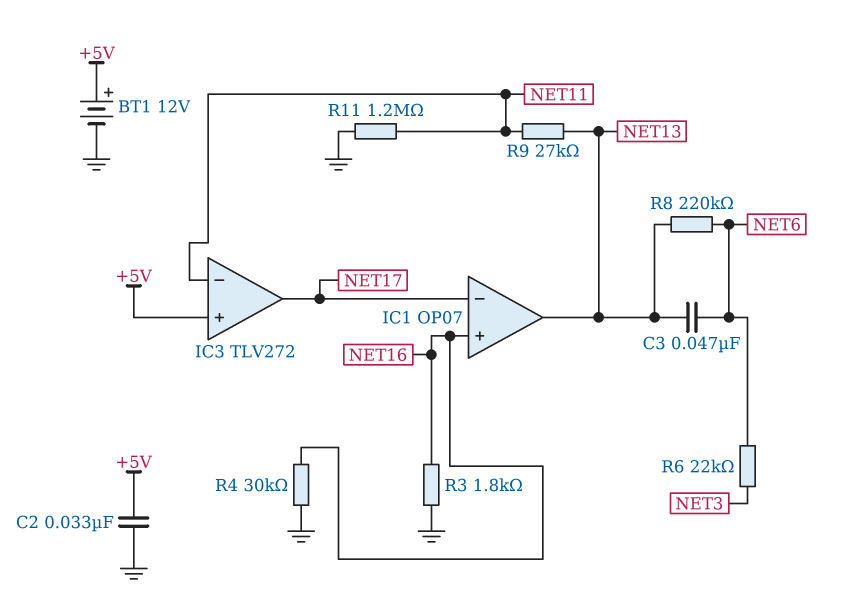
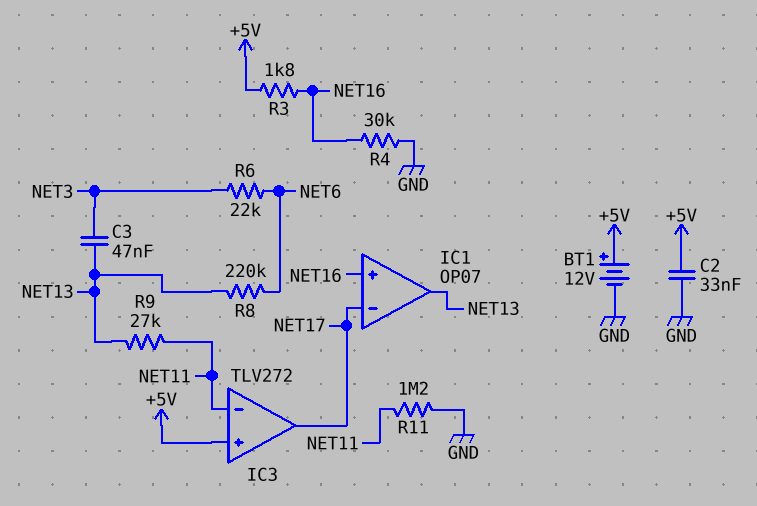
C3: 47nF (NET6, NET13) -> 47nF (NET3, NET13)
R3: 1.8k (GND, NET16) -> 1.8k (+5V, NET16)

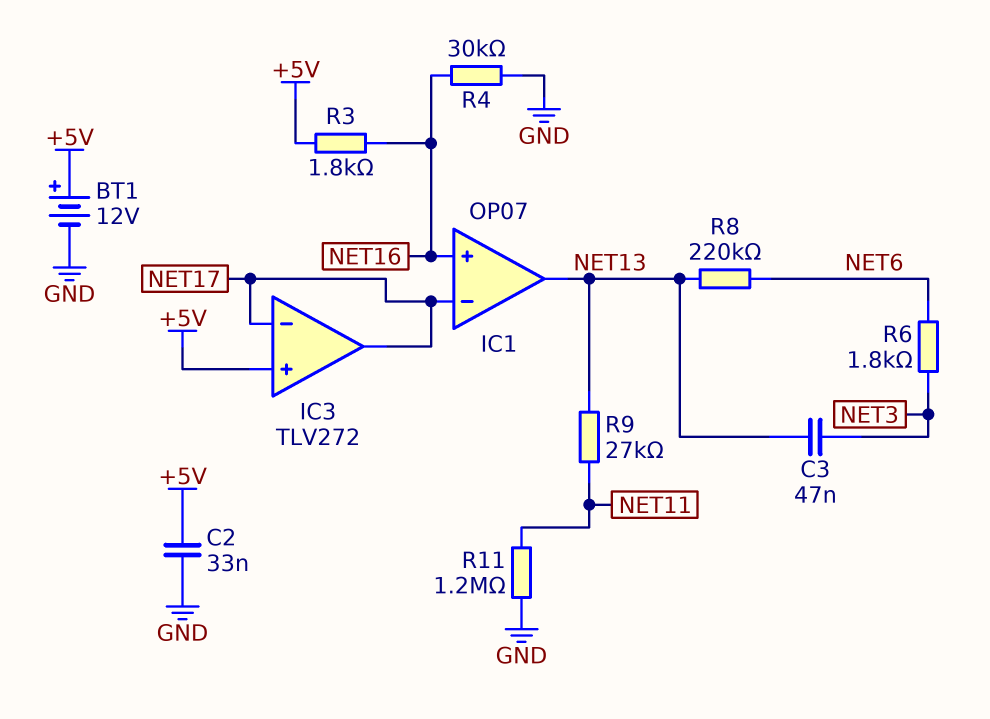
IC3 pin in-: NET11 -> NET17
R6: 22k (NET3, NET6) -> 1.8k (NET3, NET6)

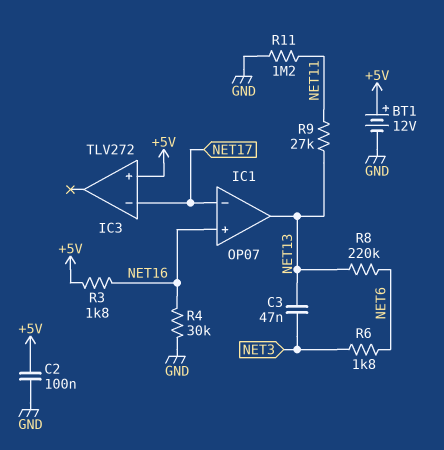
C2: 33nF (+5V, GND) -> 100nF (+5V, GND)
IC3 pin out: NET17 -> none

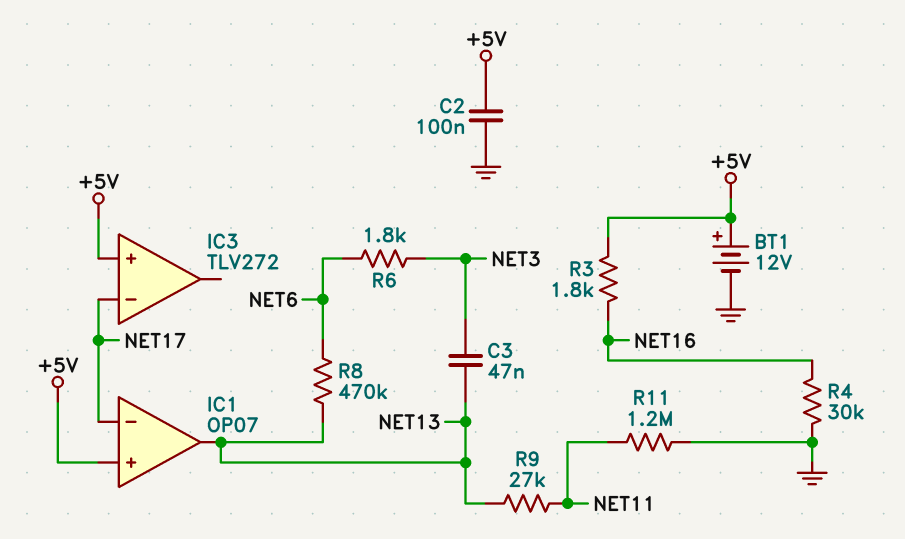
IC1 pin in+: NET16 -> +5V
R8: 220k (NET6, NET13) -> 470k (NET6, NET13)

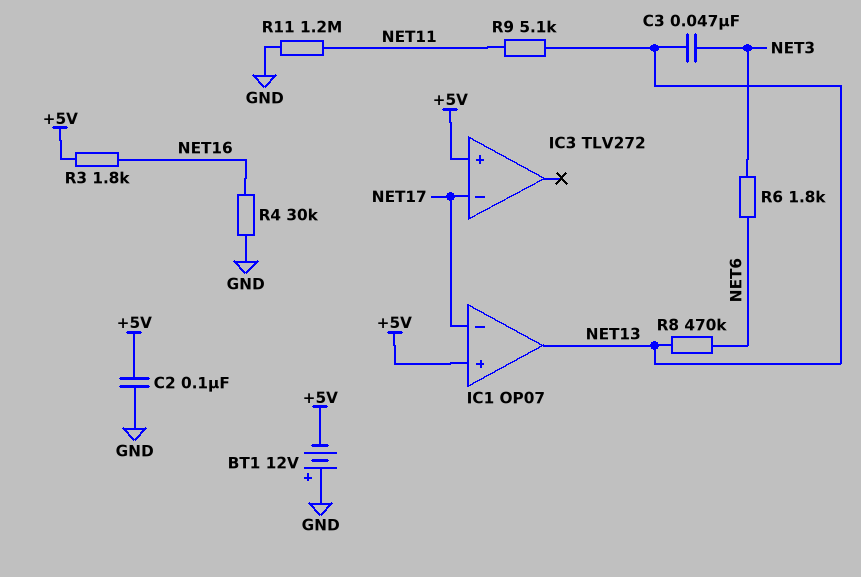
BT1: 12V (plus +5V, minus GND) -> 12V (plus GND, minus +5V)
R9: 27k (NET11, NET13) -> 5.1k (NET11, NET13)

